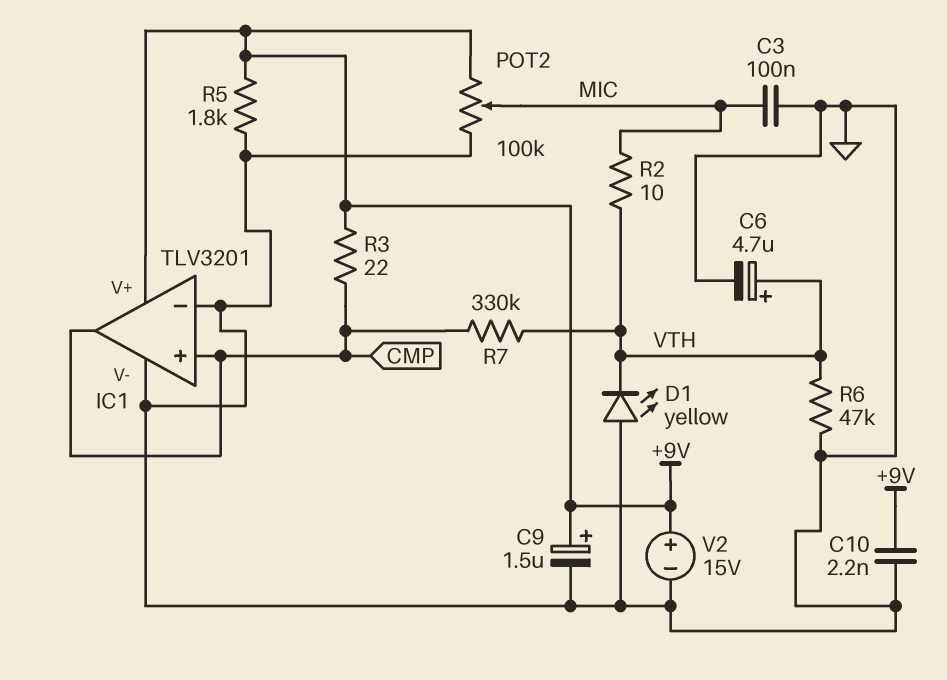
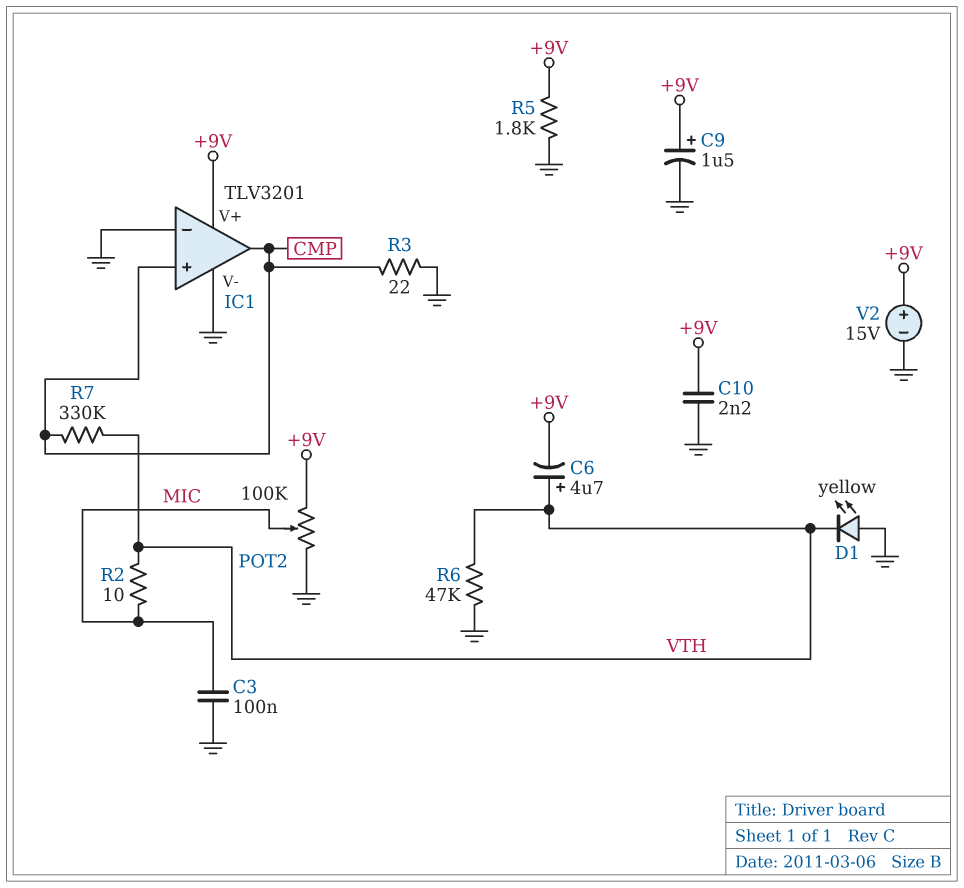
C6: 4.7uF (plus VTH, minus GND) -> 4.7uF (plus VTH, minus +9V)
R3: 22 (+9V, CMP) -> 22 (CMP, GND)

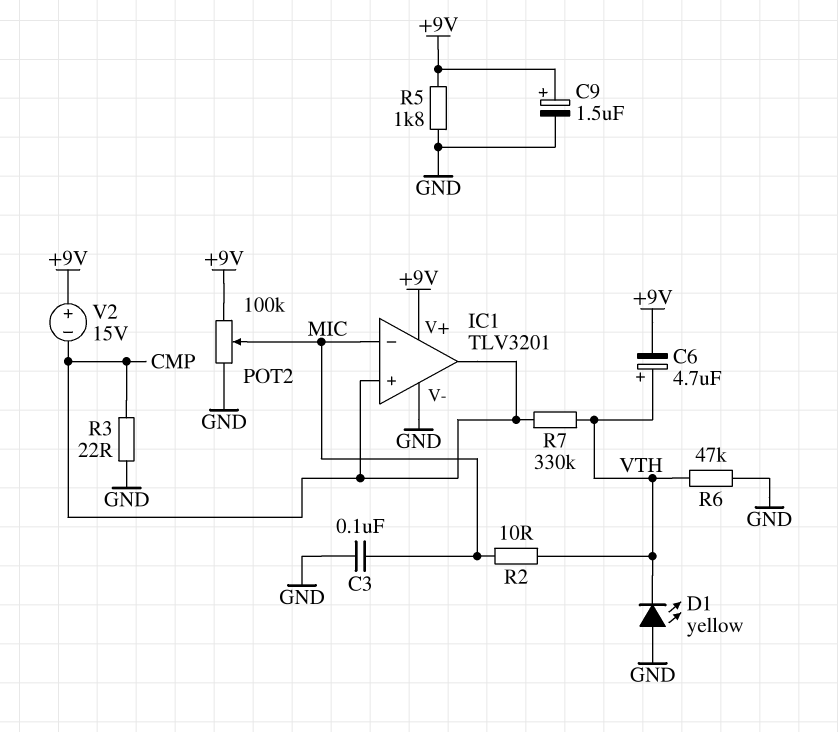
C10: 2.2nF (+9V, GND) -> none
IC1 pin in-: GND -> MIC
V2: 15V (plus +9V, minus GND) -> 15V (plus +9V, minus CMP)

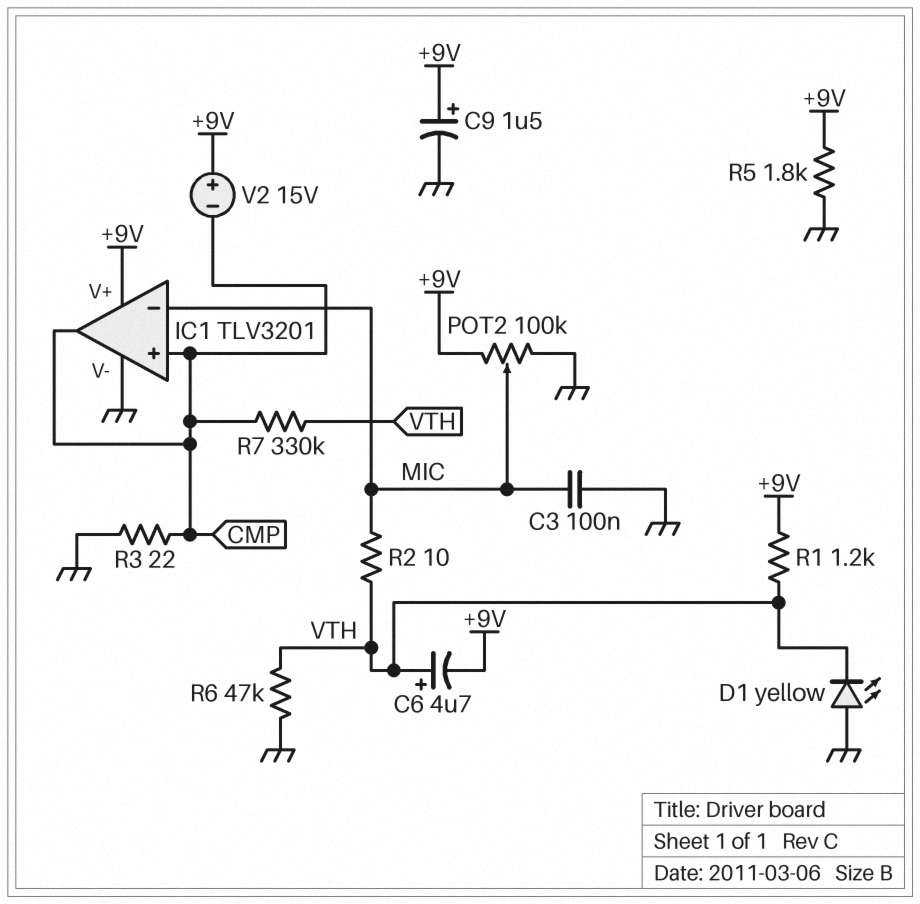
R1: none -> 1.2k (+9V, VTH)

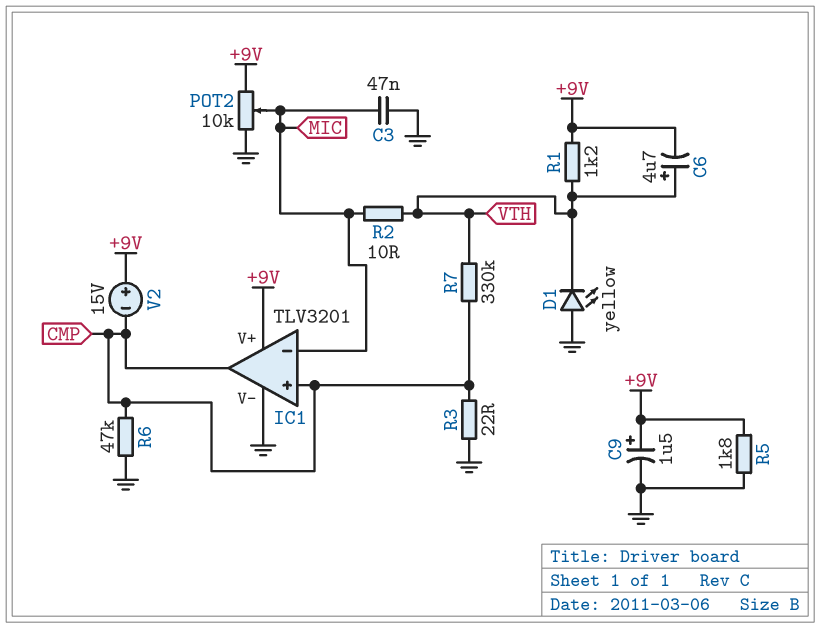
C3: 100nF (GND, MIC) -> 47nF (GND, MIC)
POT2: 100k (+9V, GND, wiper MIC) -> 10k (+9V, GND, wiper MIC)
R6: 47k (GND, VTH) -> 47k (CMP, GND)

